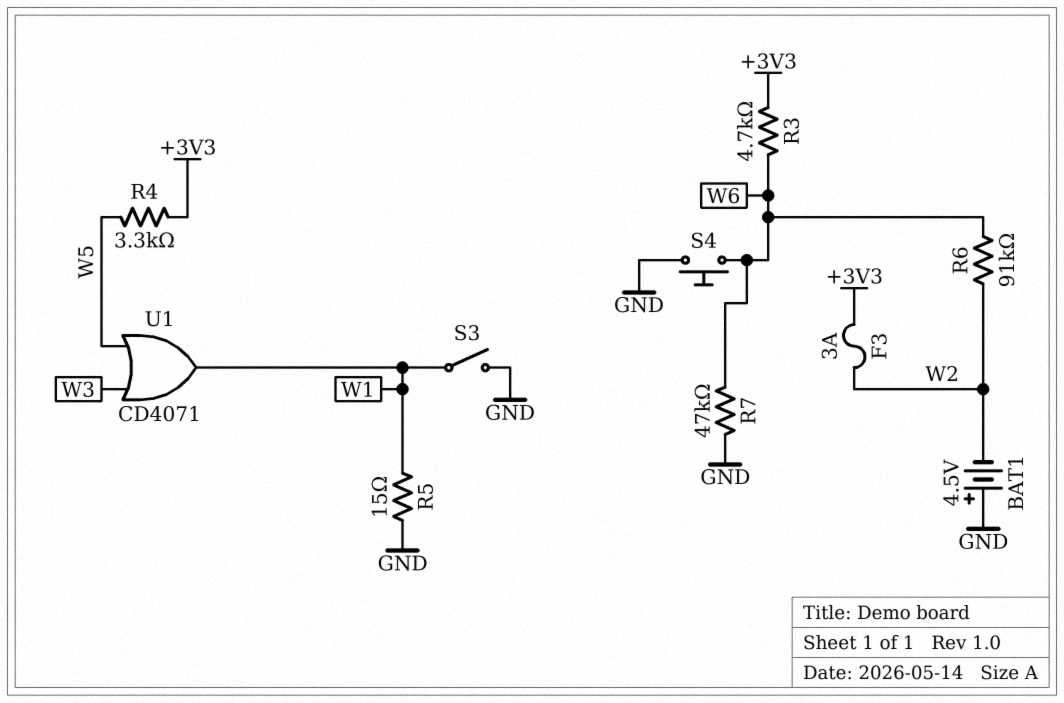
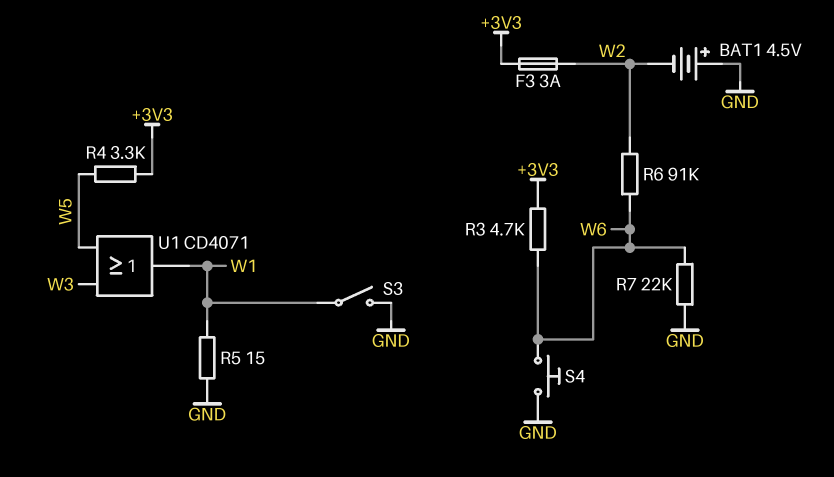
R7: 47k (GND, W6) -> 22k (GND, W6)

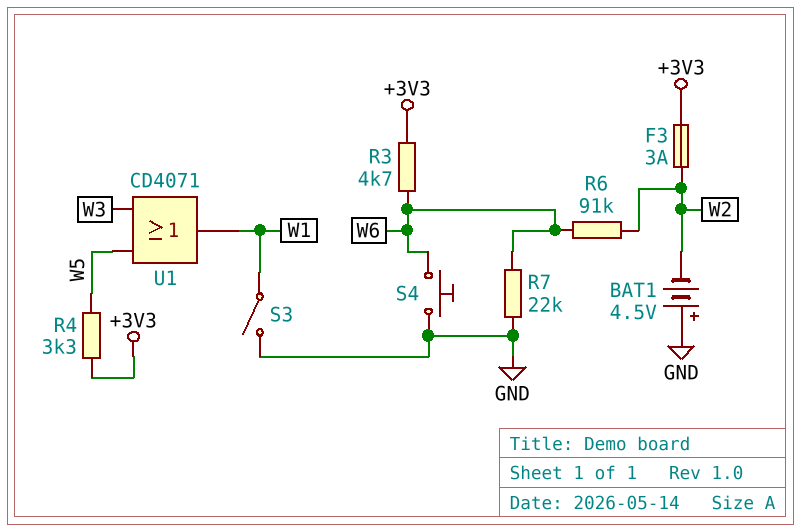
R5: 15 (GND, W1) -> none

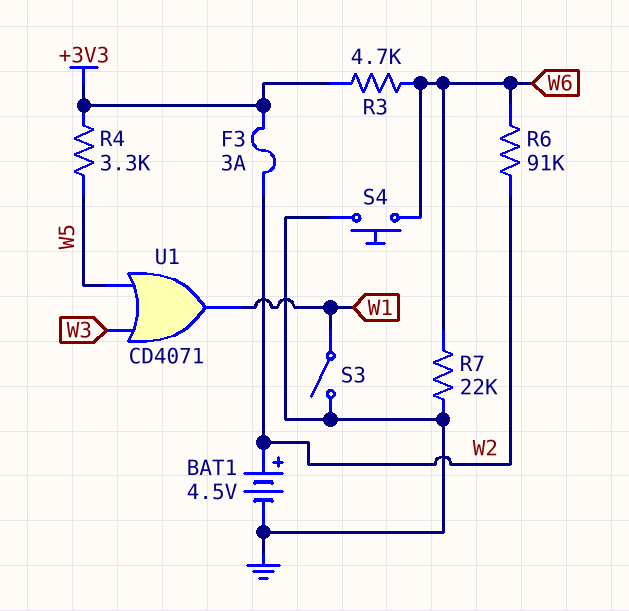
BAT1: 4.5V (plus GND, minus W2) -> 4.5V (plus W2, minus GND)

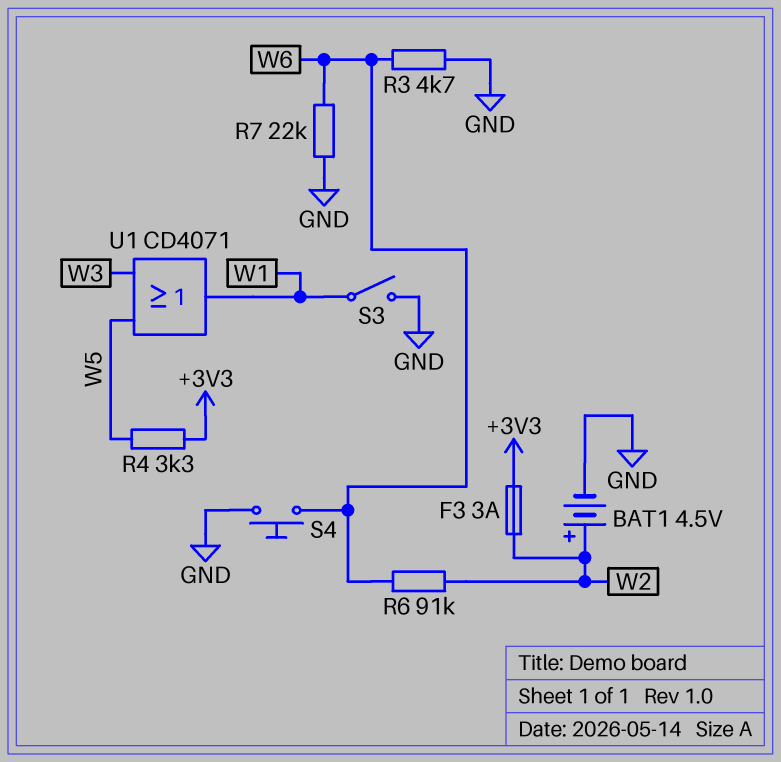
R3: 4.7k (+3V3, W6) -> 4.7k (GND, W6)

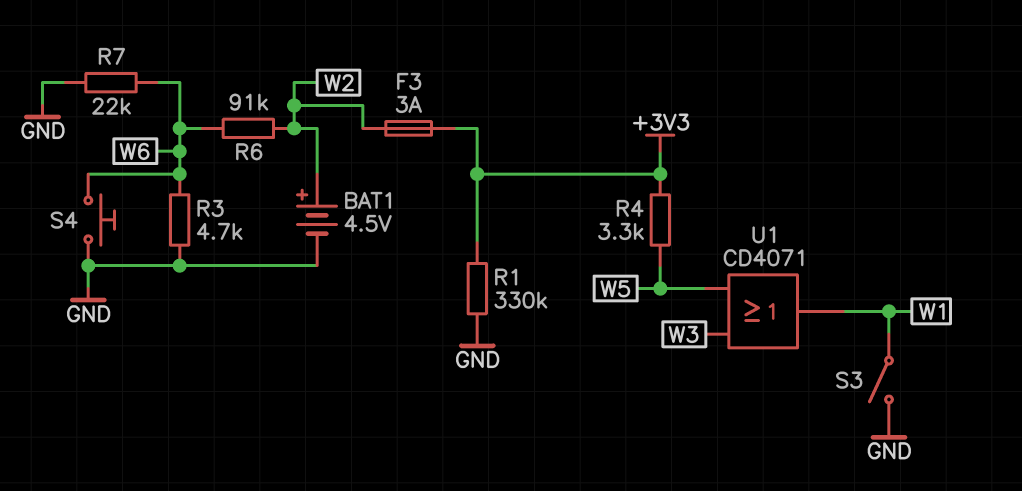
R1: none -> 330k (+3V3, GND)

